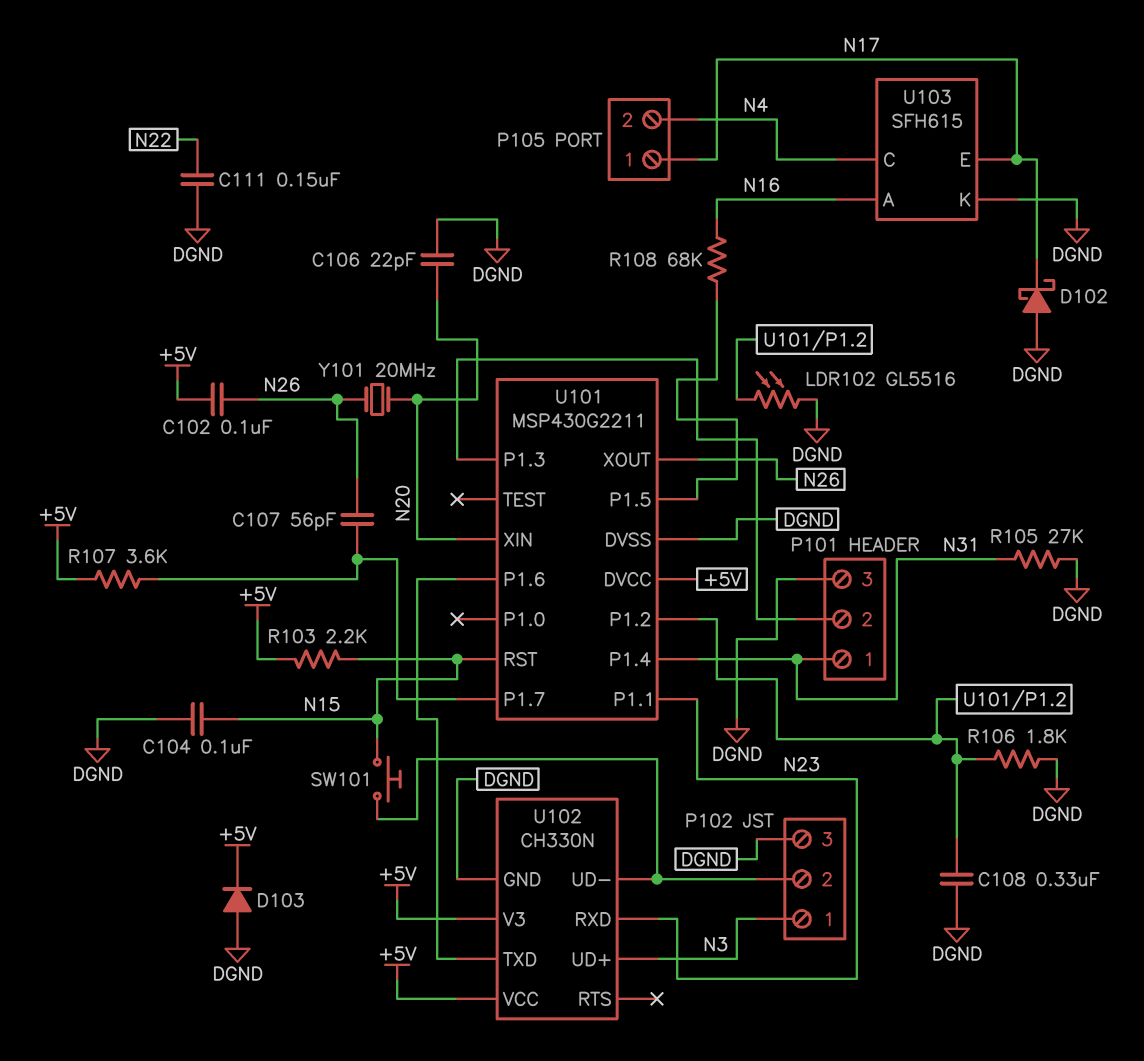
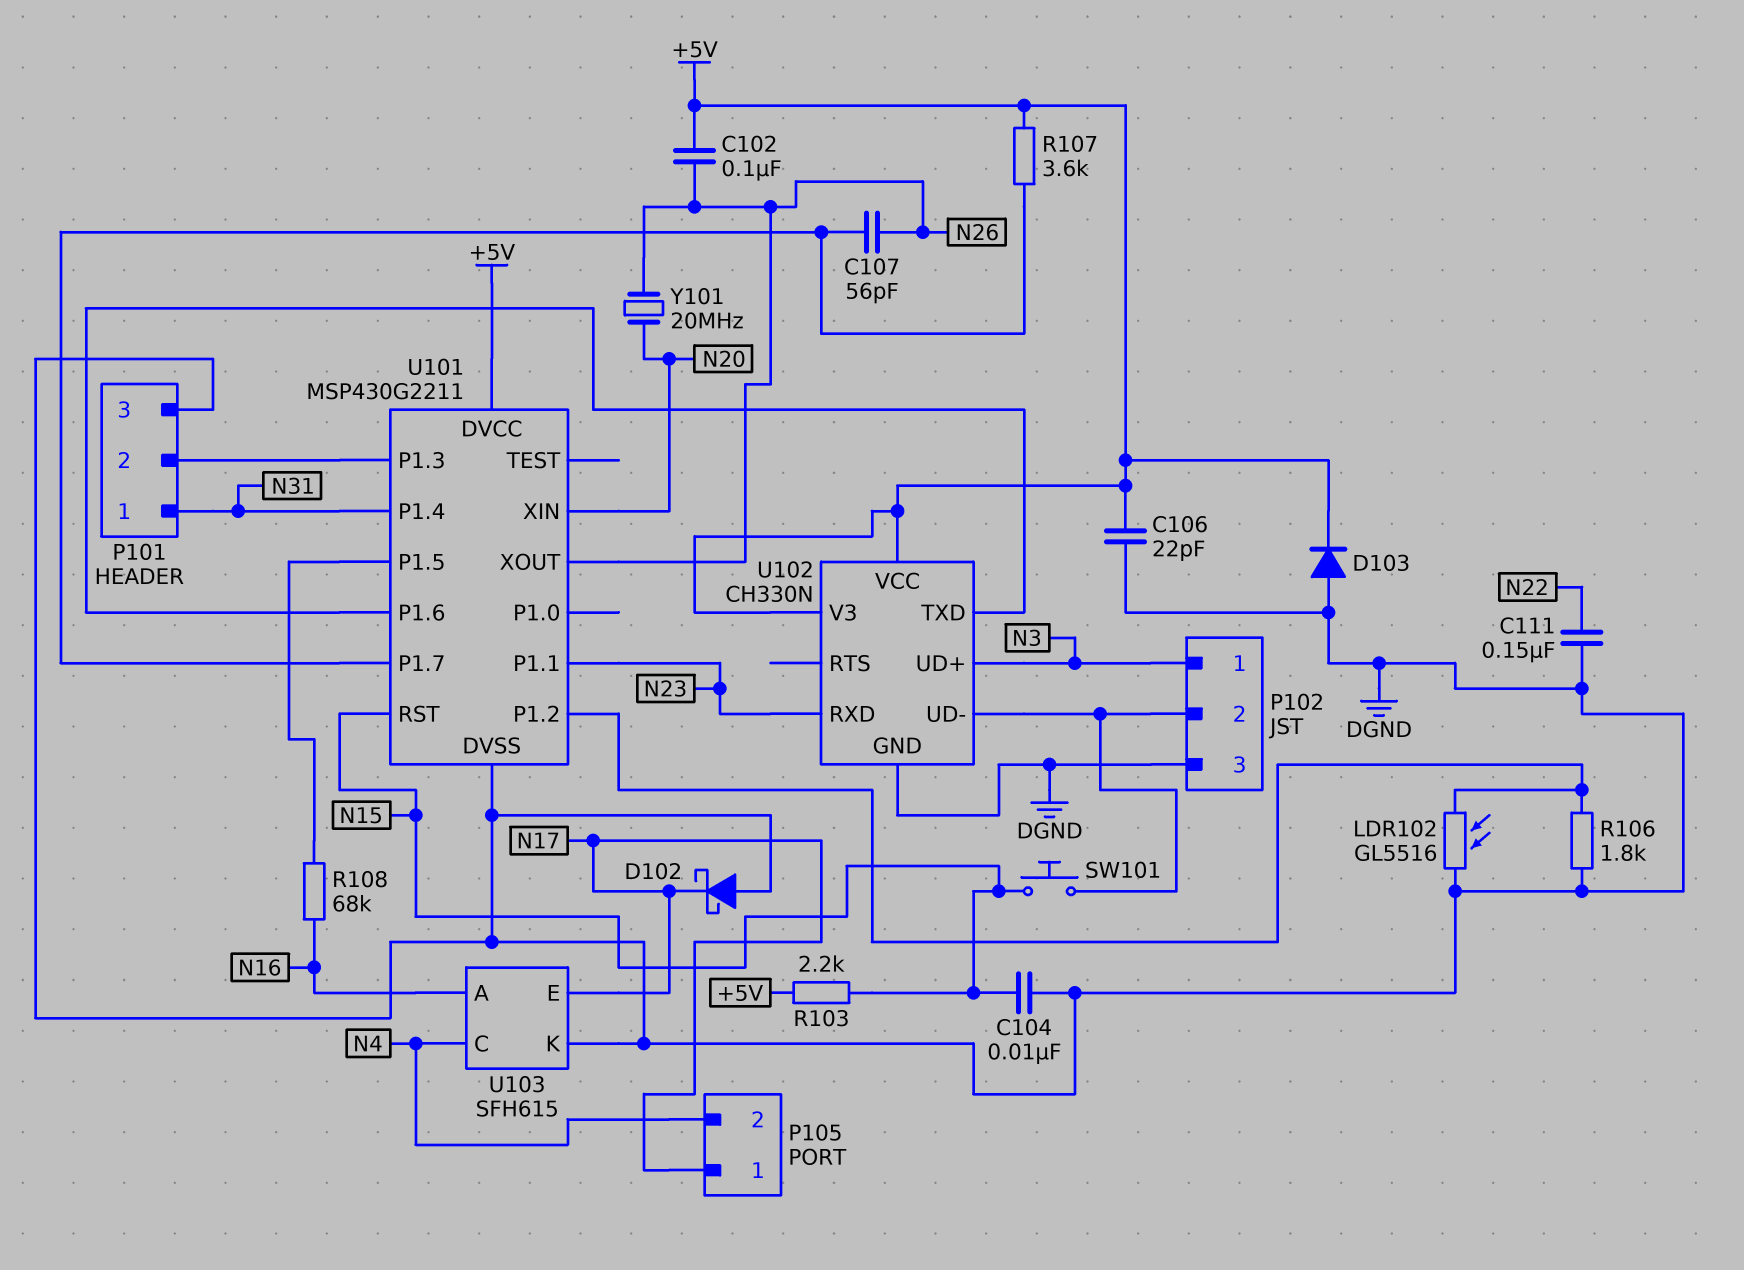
C104: 100nF (DGND, N15) -> 10nF (DGND, N15)
C106: 22pF (DGND, N20) -> 22pF (+5V, DGND)
C108: 330nF (DGND, U101/P1.2) -> none
R105: 27k (DGND, N31) -> none

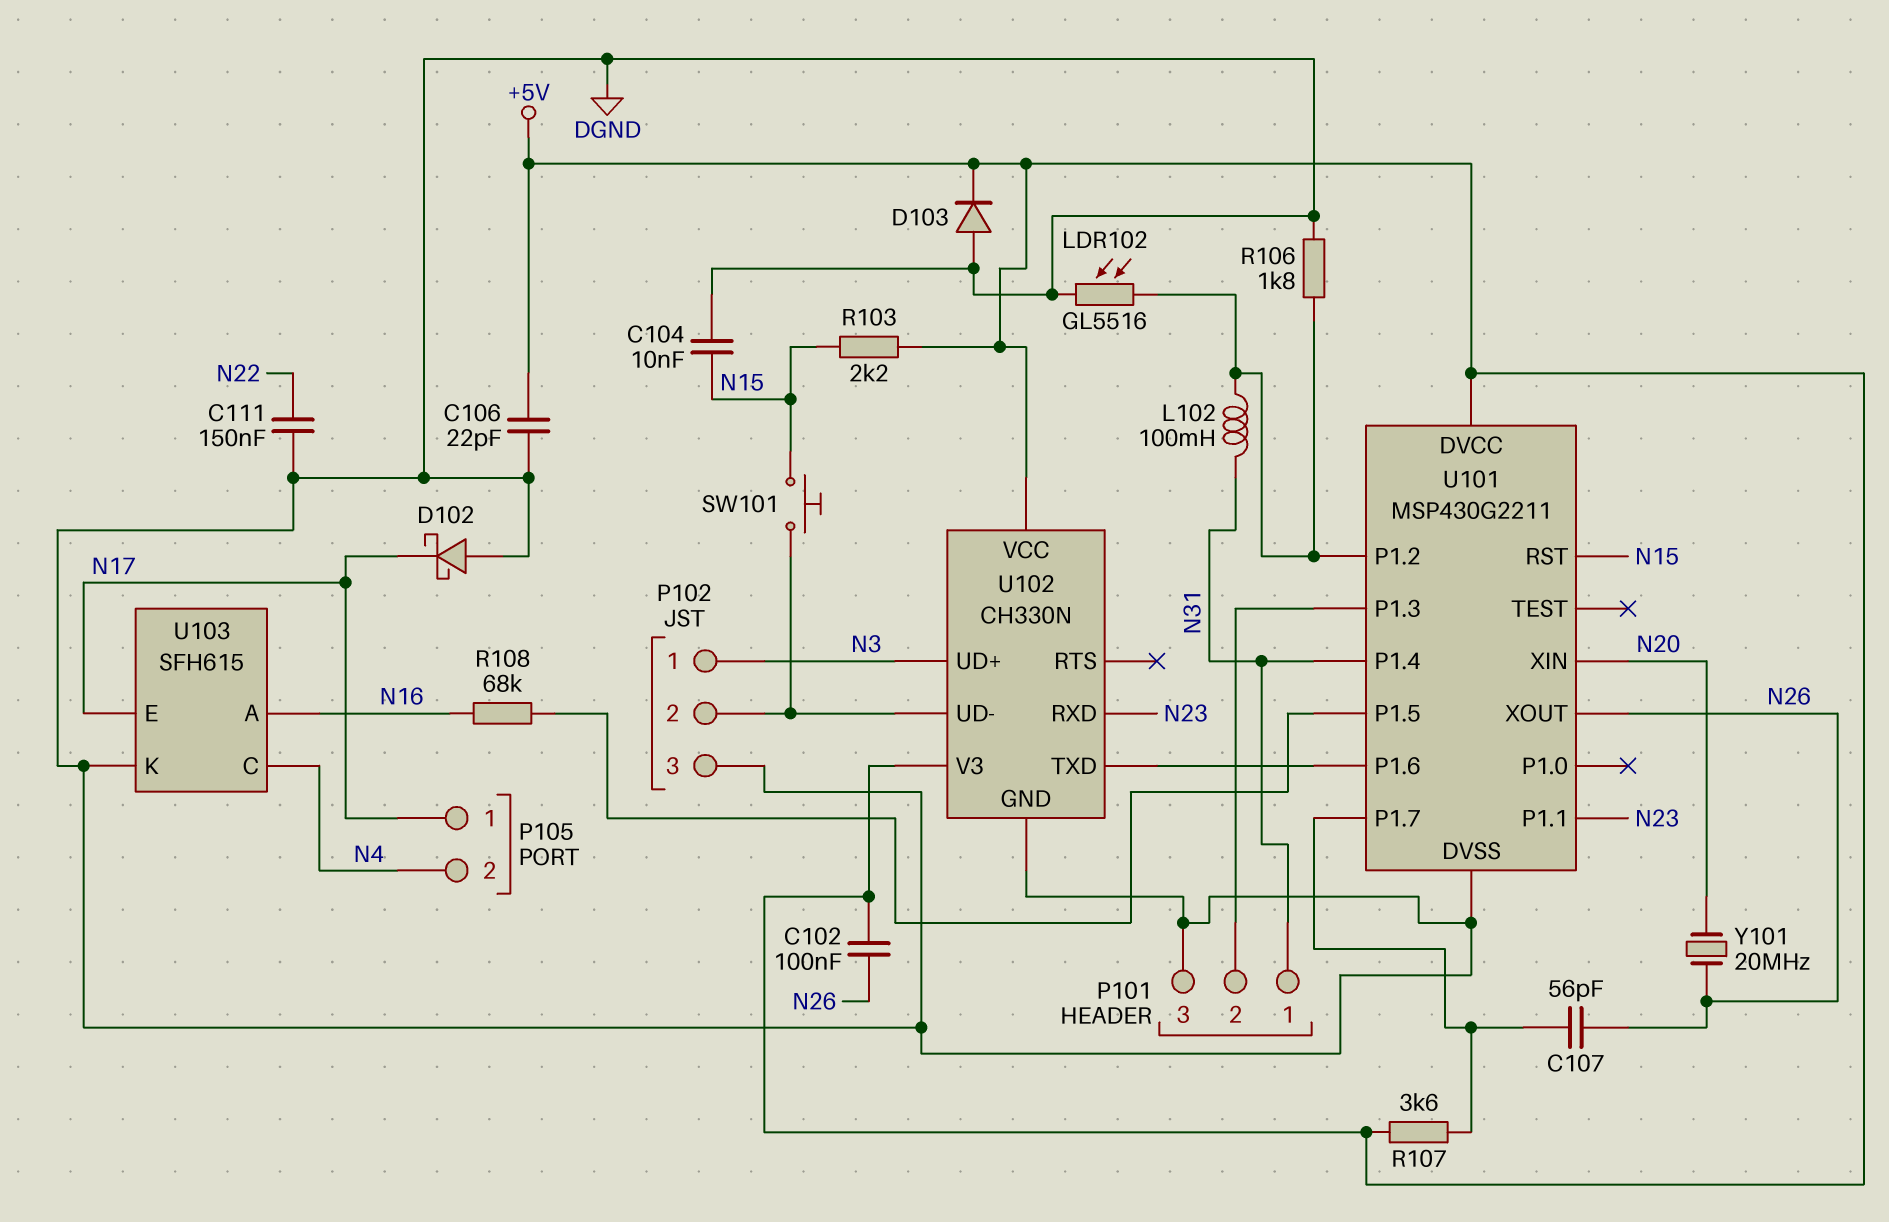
L102: none -> 100mH (N31, U101/P1.2)

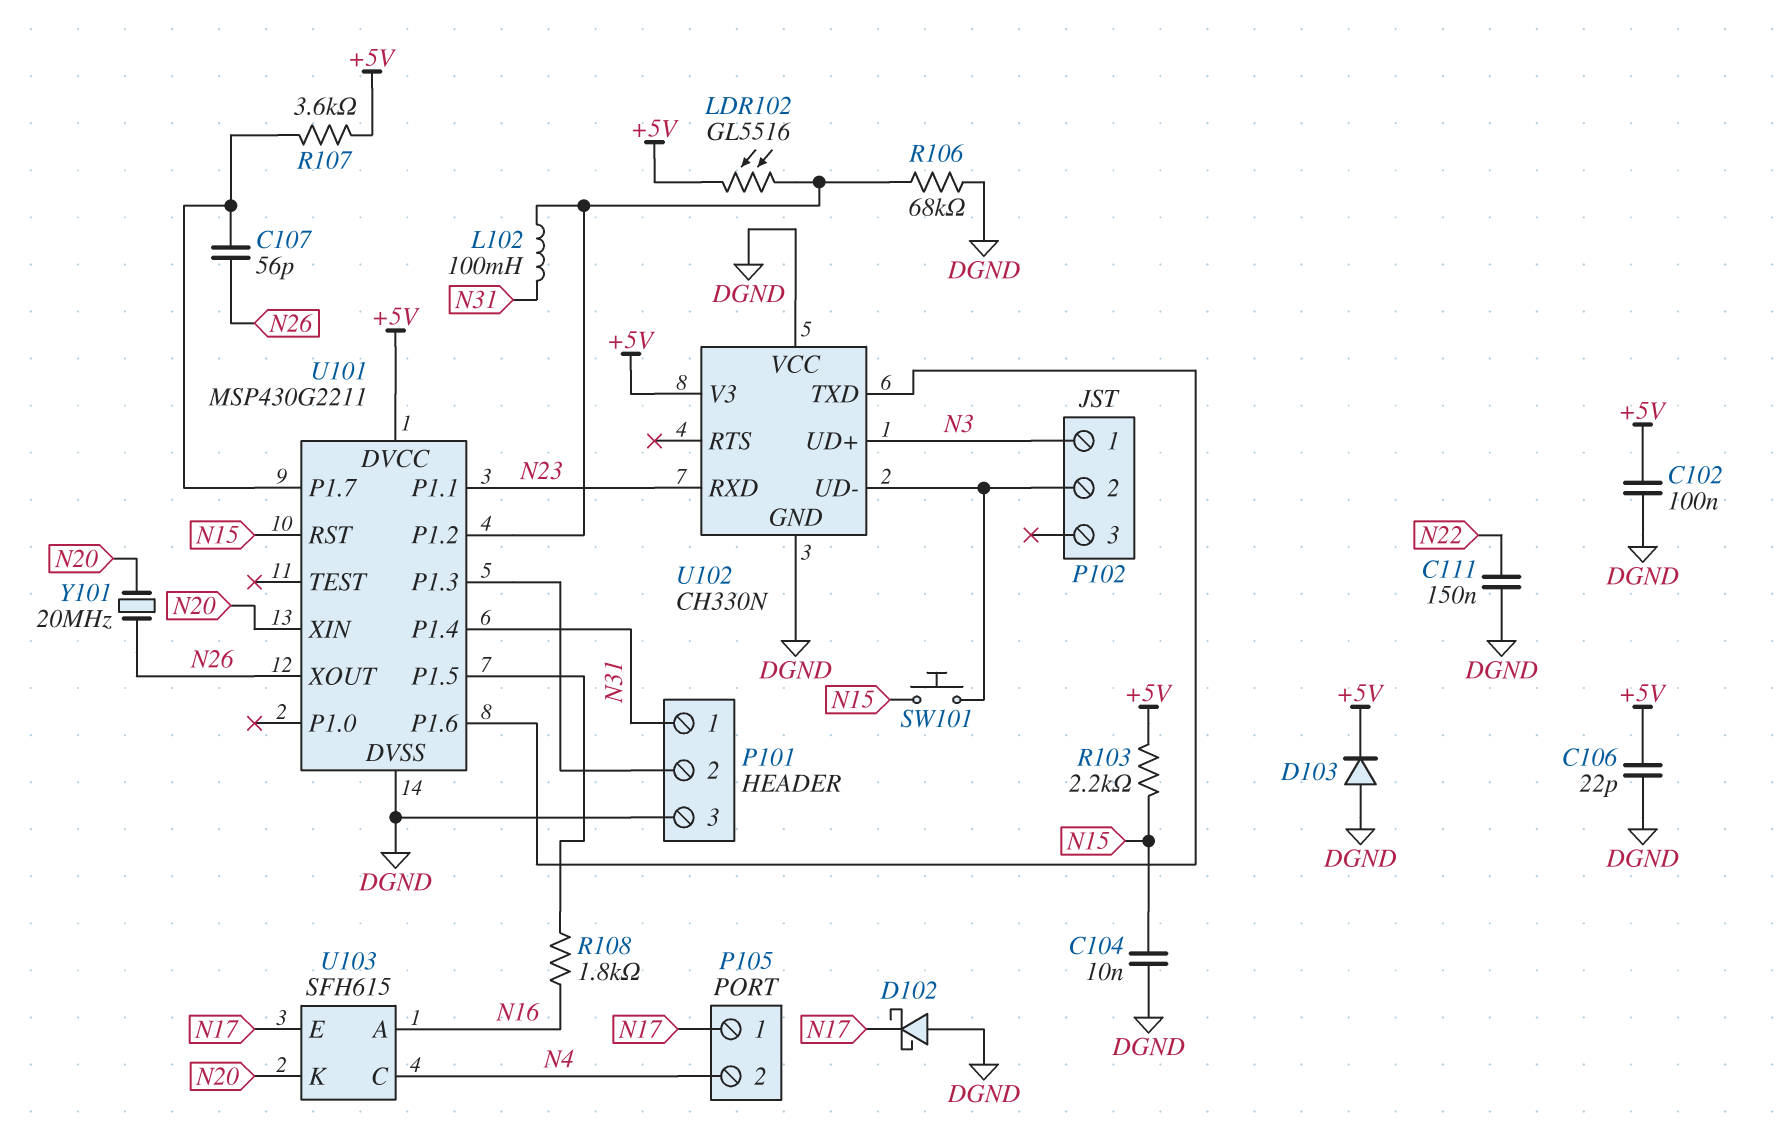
C102: 100nF (+5V, N26) -> 100nF (+5V, DGND)
LDR102: GL5516 (DGND, U101/P1.2) -> GL5516 (+5V, U101/P1.2)
P102 pin 3: DGND -> none
R106: 1.8k (DGND, U101/P1.2) -> 68k (DGND, U101/P1.2)
R108: 68k (N16, U101/P1.5) -> 1.8k (N16, U101/P1.5)
U102 pin VCC: +5V -> DGND
U103 pin K: DGND -> N20

